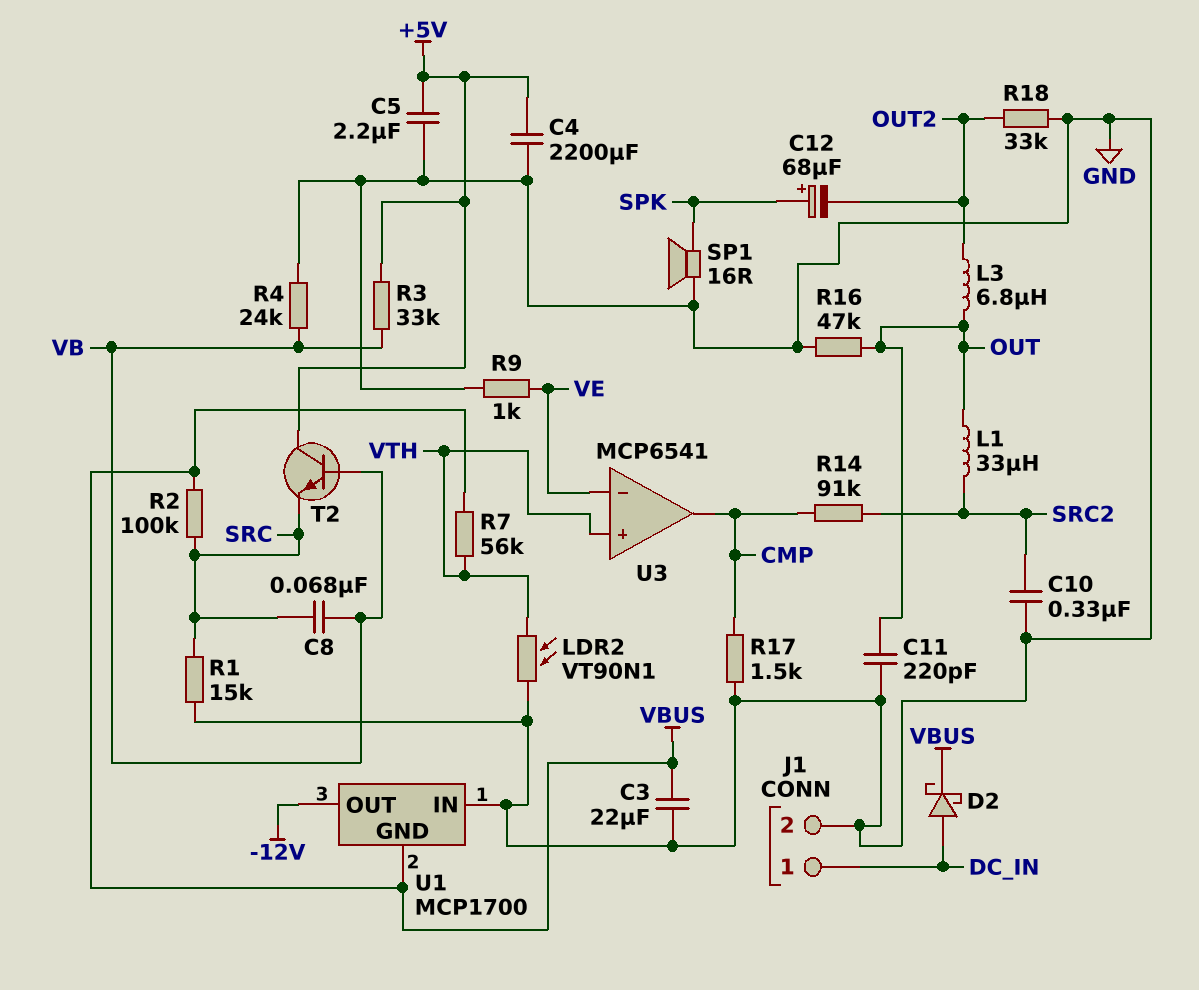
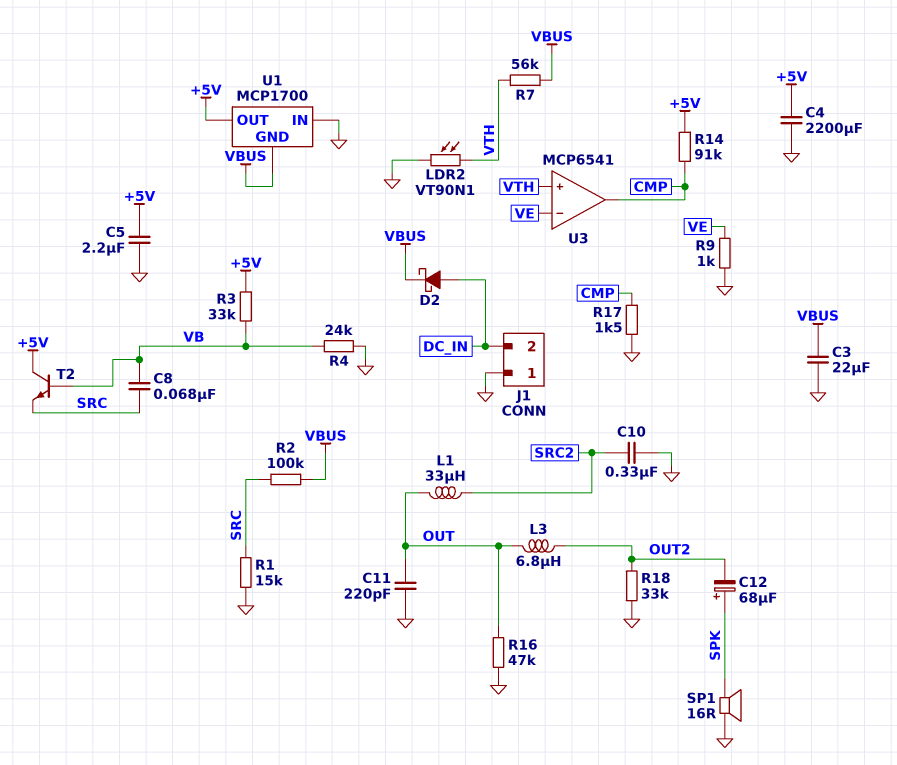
J1 pin 1: DC_IN -> GND
J1 pin 2: GND -> DC_IN
R14: 91k (CMP, SRC2) -> 91k (+5V, CMP)
U1 pin OUT: -12V -> +5V

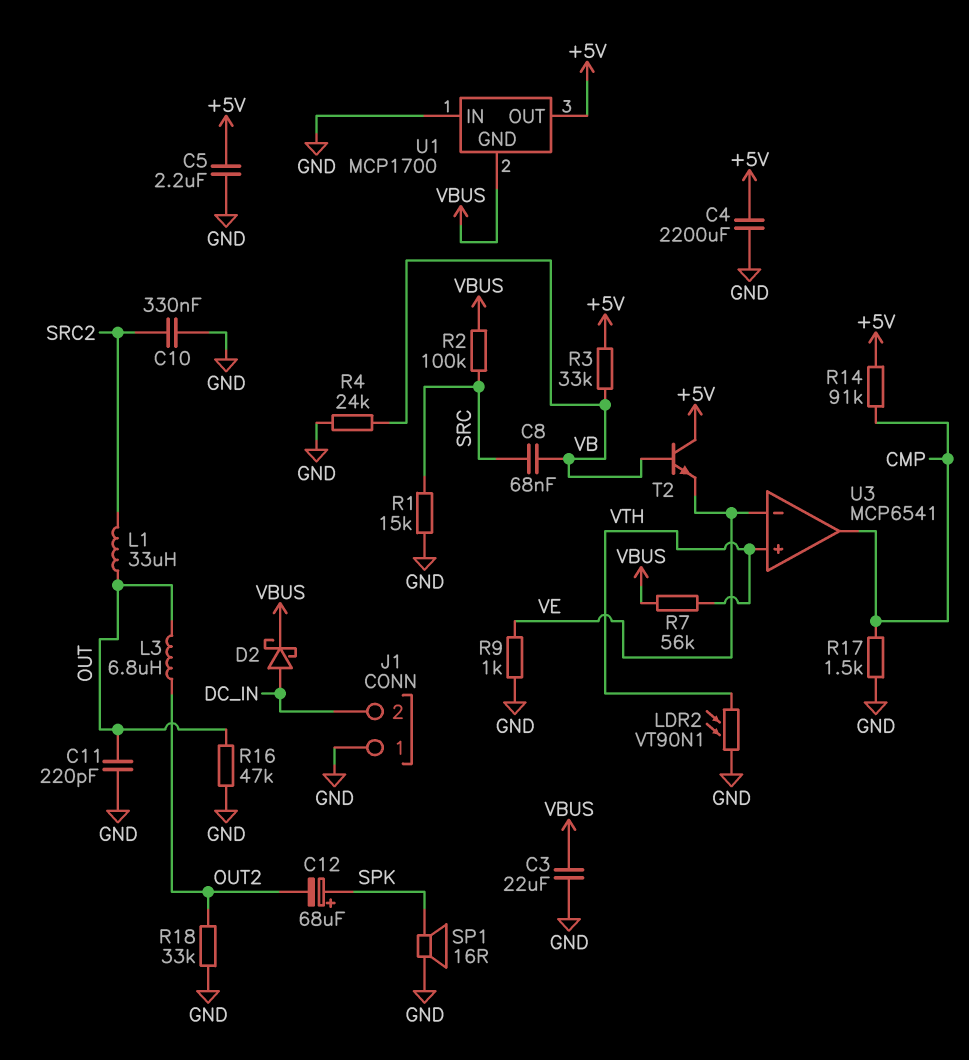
T2: NPN (B VB, C +5V, E SRC) -> NPN (B VB, C +5V, E VE)

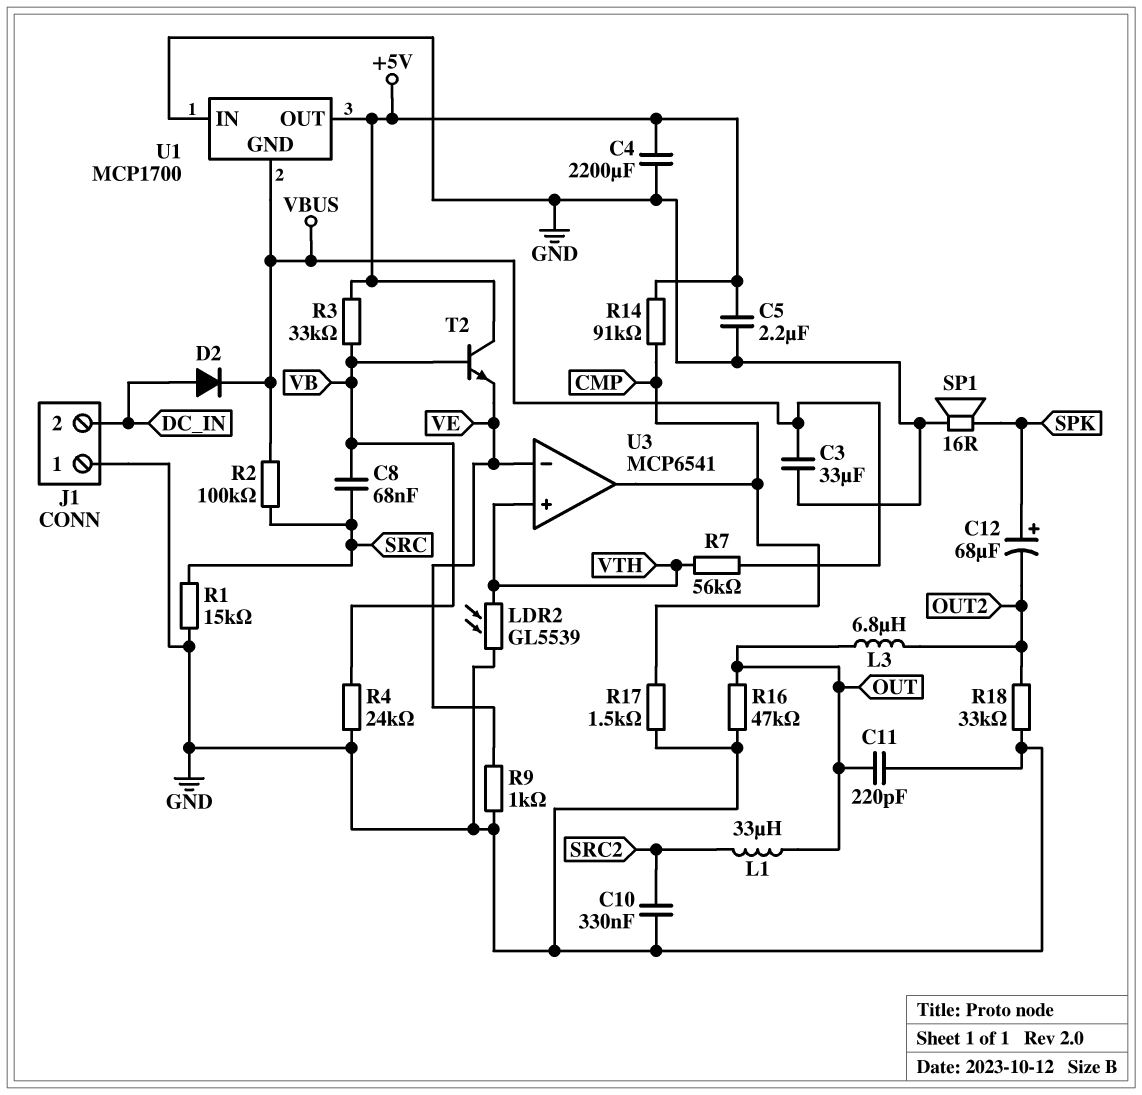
C3: 22uF (GND, VBUS) -> 33uF (GND, VBUS)
D2: schottky (A DC_IN, K VBUS) -> diode (A DC_IN, K VBUS)
LDR2: VT90N1 (GND, VTH) -> GL5539 (GND, VTH)

